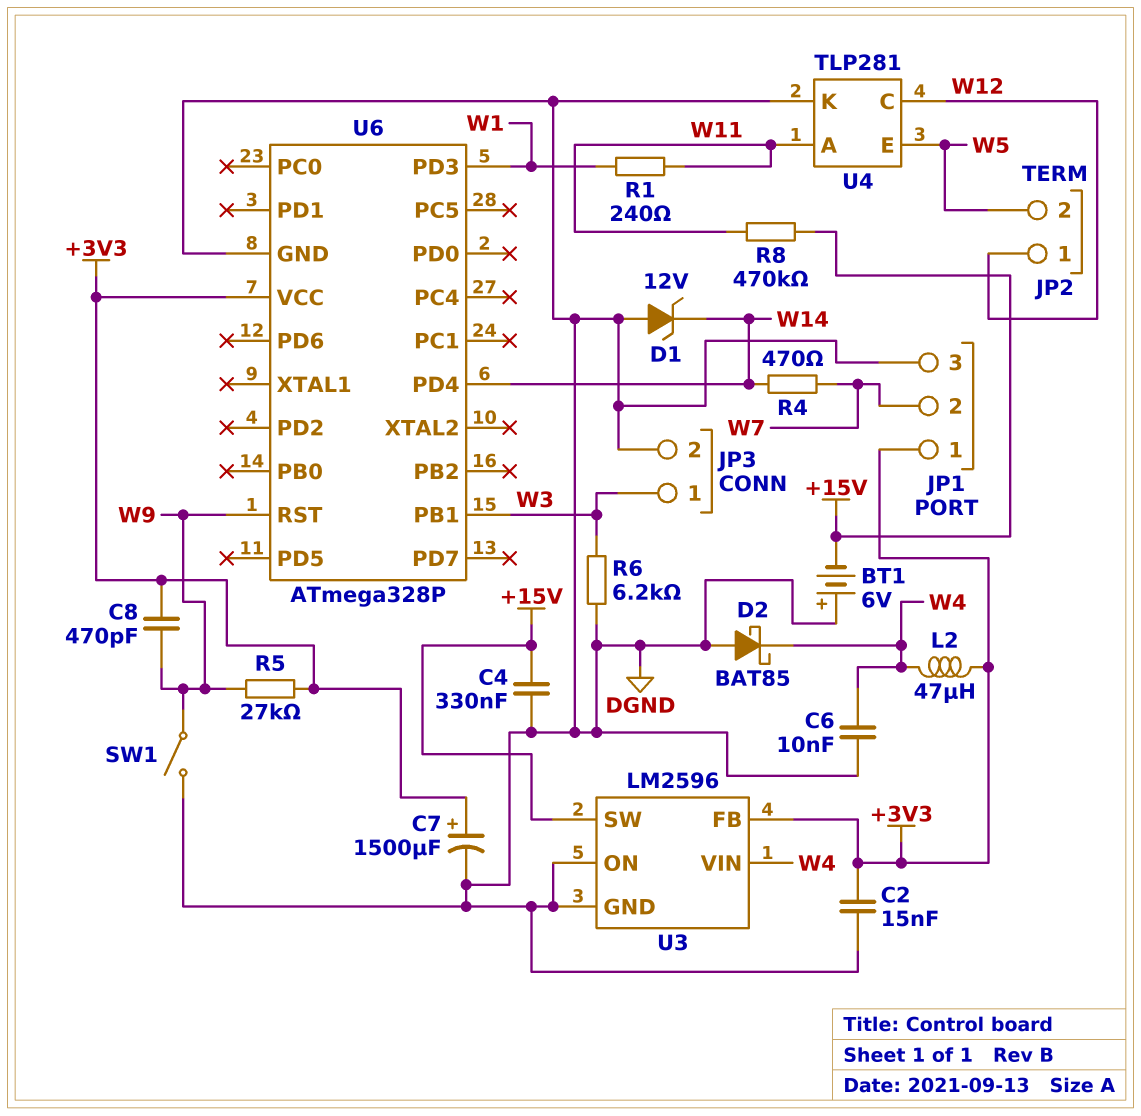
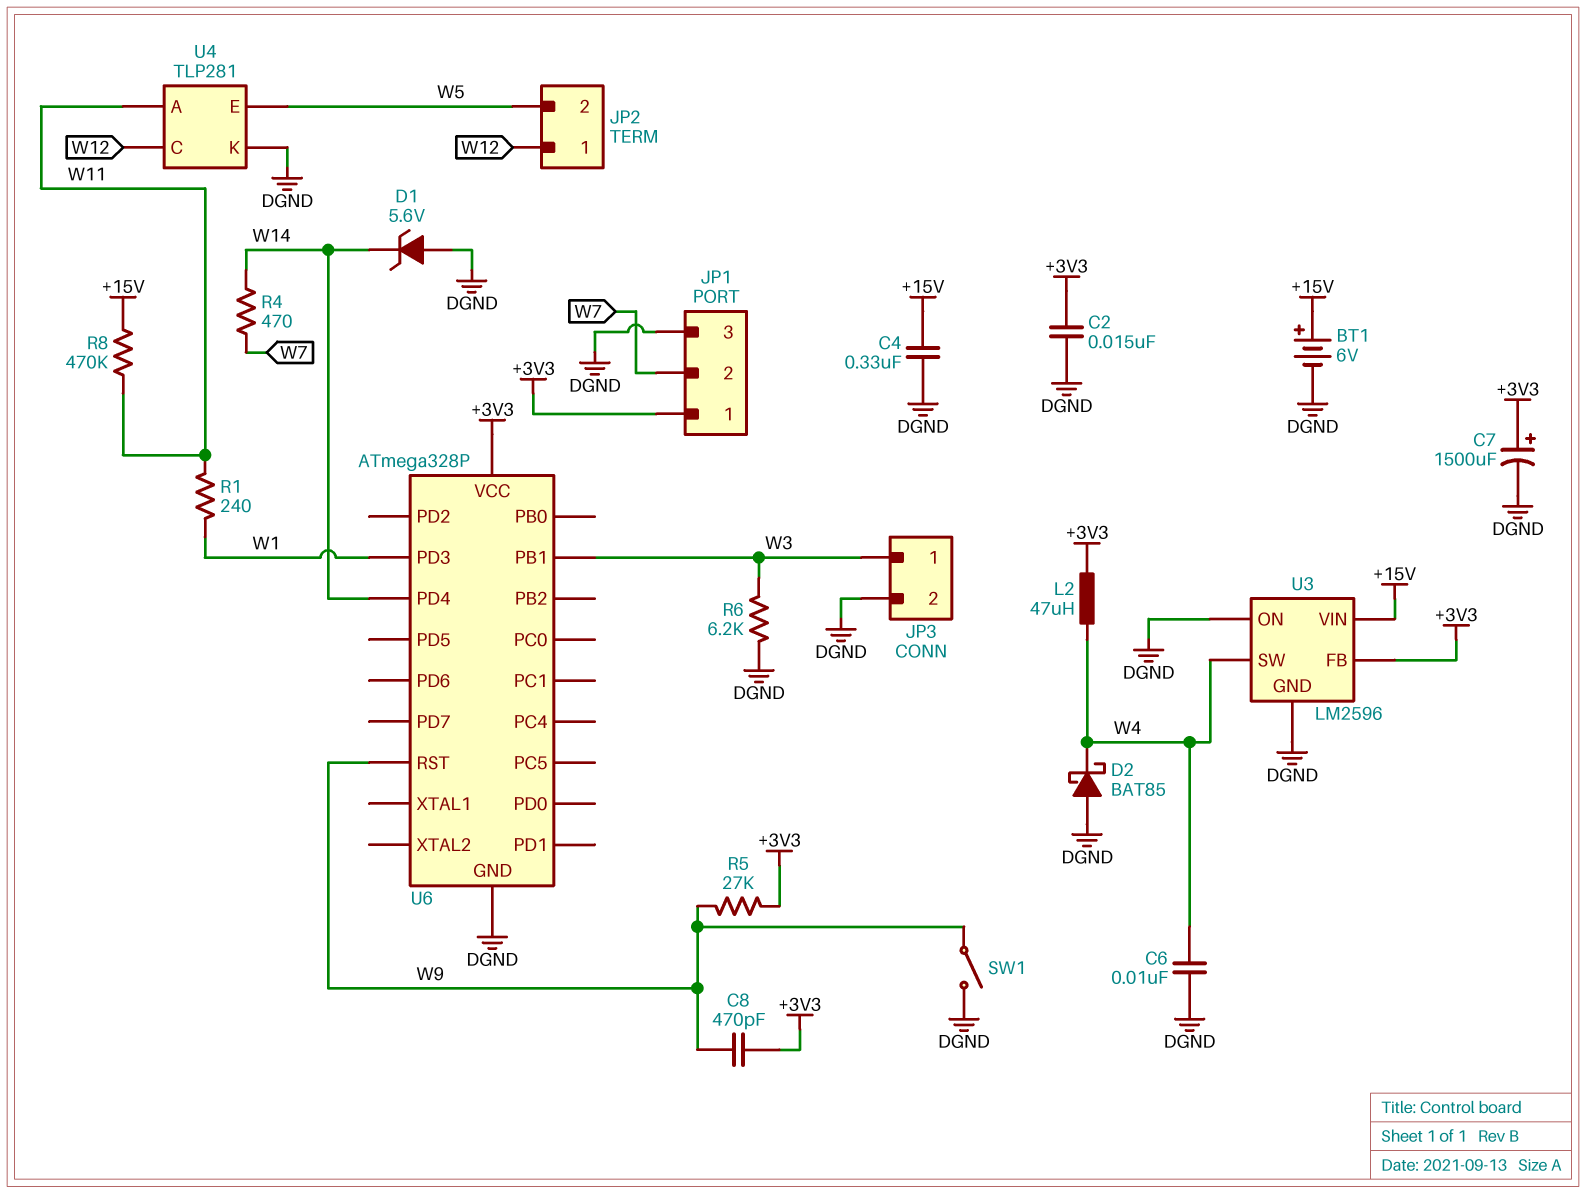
BT1: 6V (plus DGND, minus +15V) -> 6V (plus +15V, minus DGND)
D1: zener 12V (A DGND, K W14) -> zener 5.6V (A DGND, K W14)
U3 pin SW: +15V -> W4
U3 pin VIN: W4 -> +15V

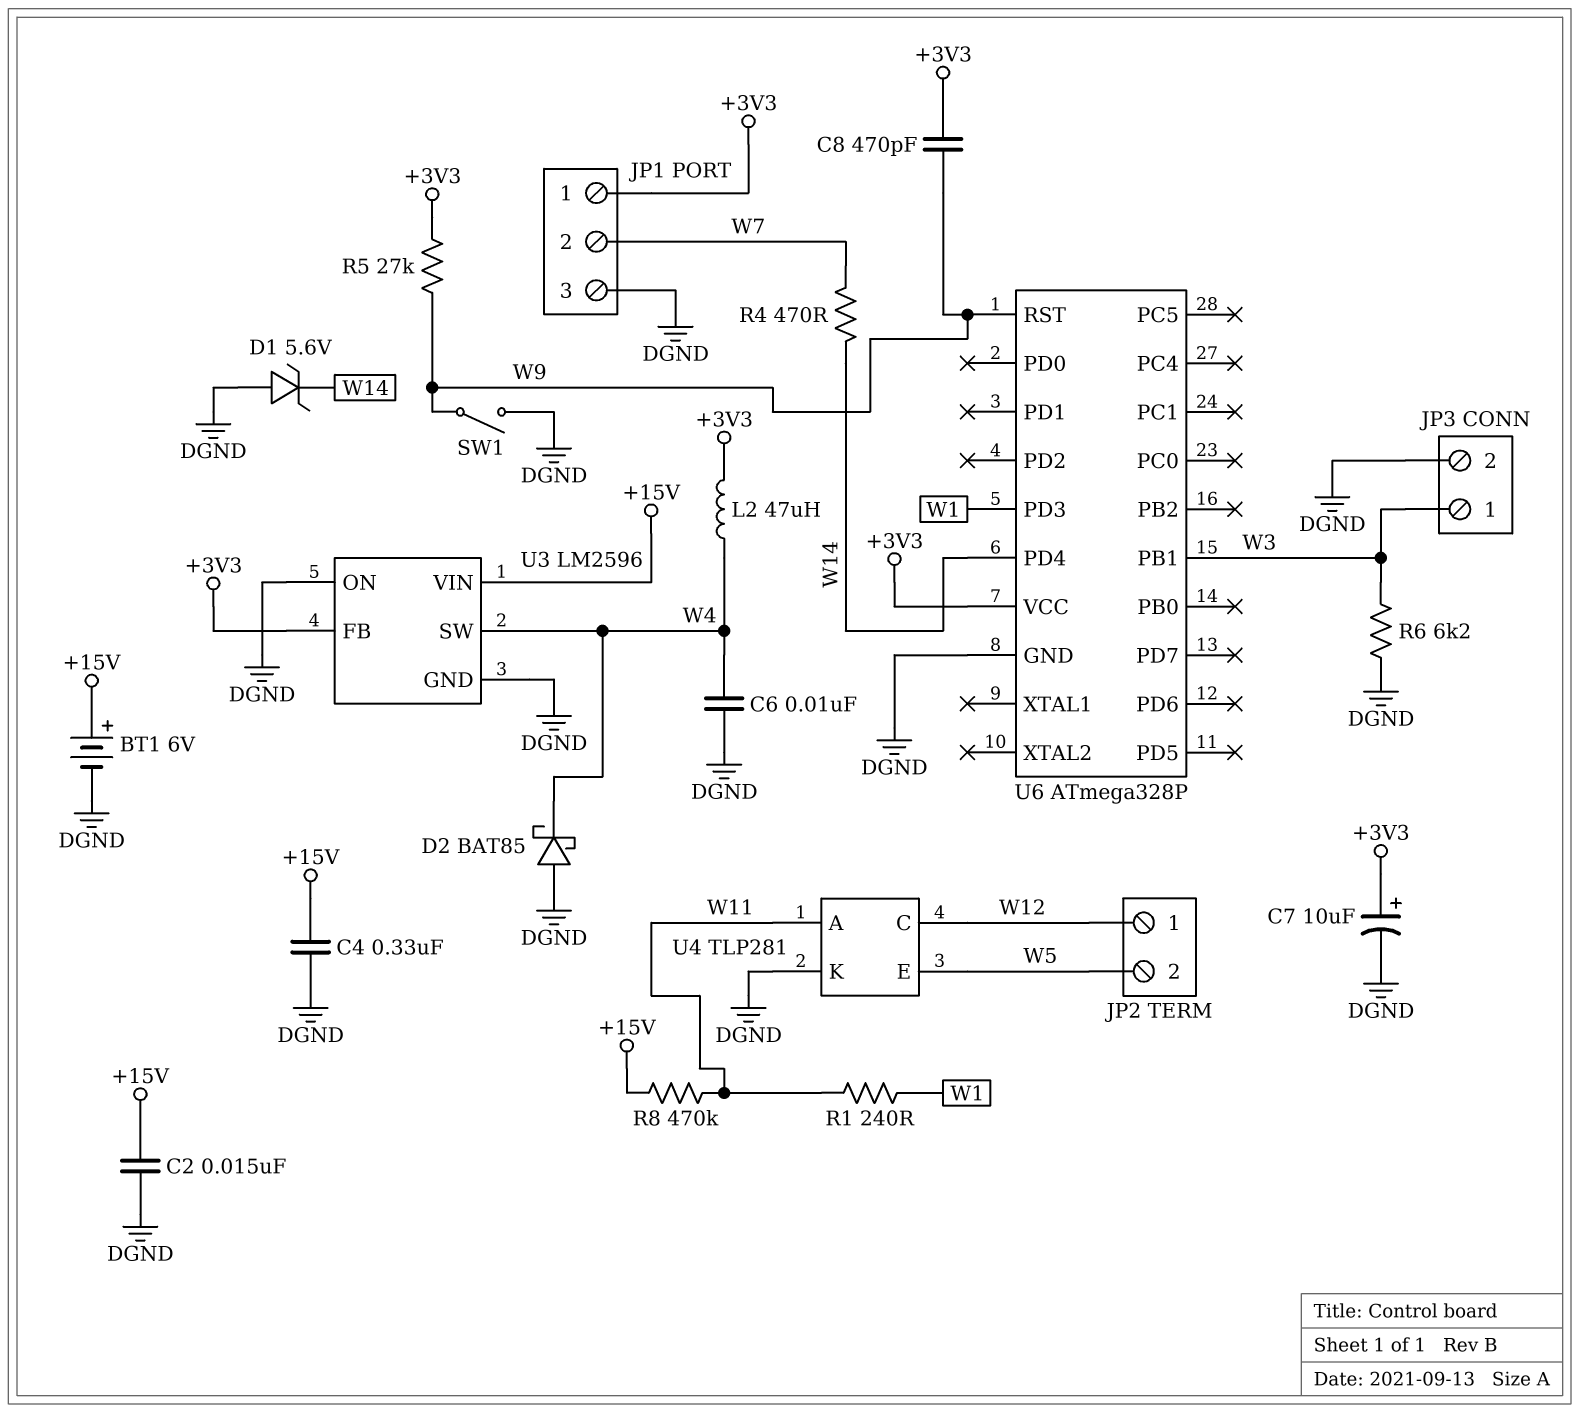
C2: 15nF (+3V3, DGND) -> 15nF (+15V, DGND)
C7: 1500uF (plus +3V3, minus DGND) -> 10uF (plus +3V3, minus DGND)

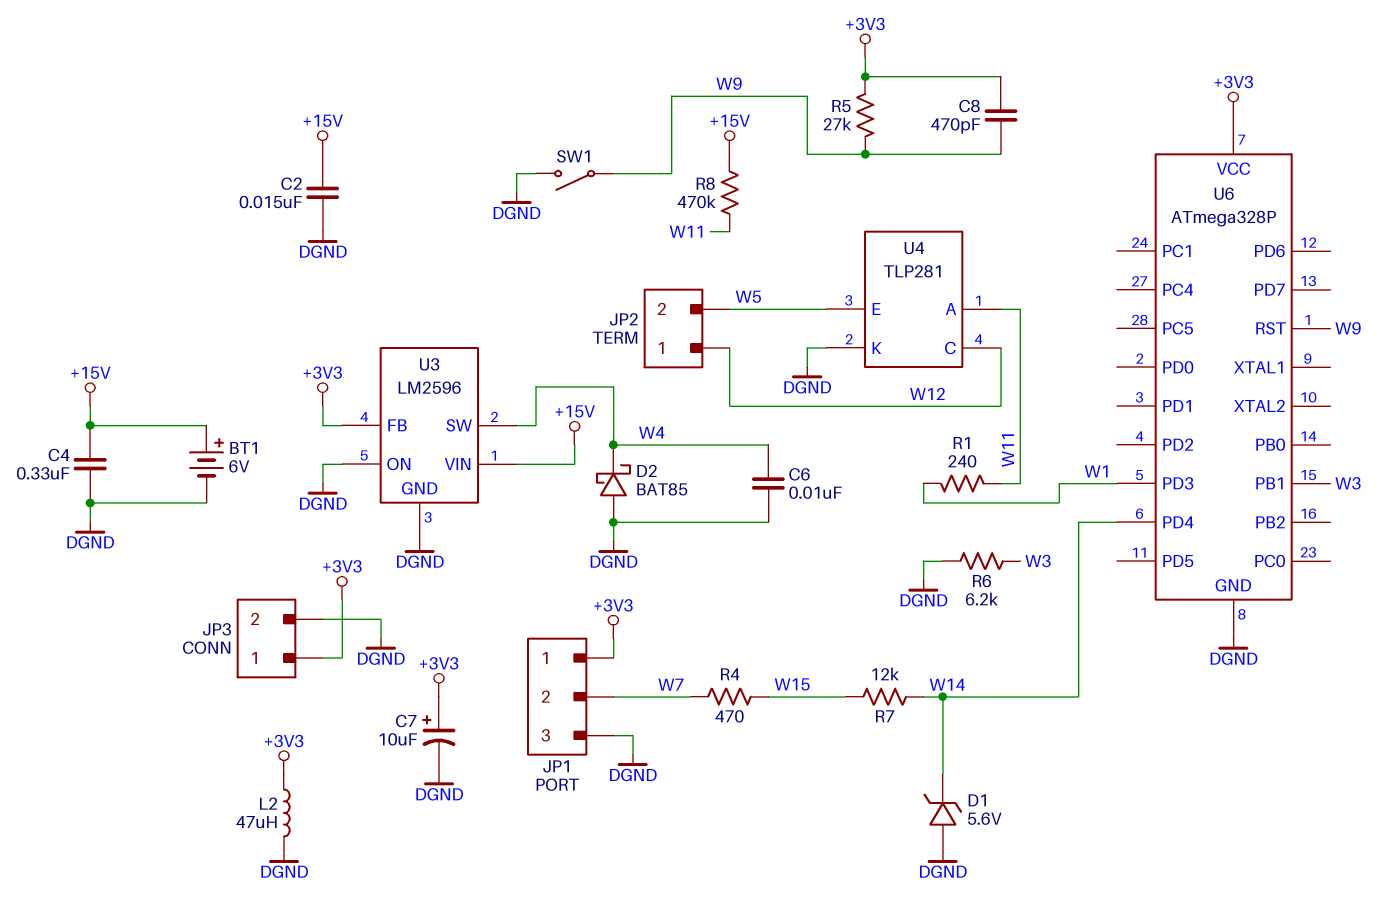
JP3 pin 1: W3 -> +3V3
L2: 47uH (+3V3, W4) -> 47uH (+3V3, DGND)
R4: 470 (W7, W14) -> 470 (W7, W15)
R7: none -> 12k (W14, W15)

